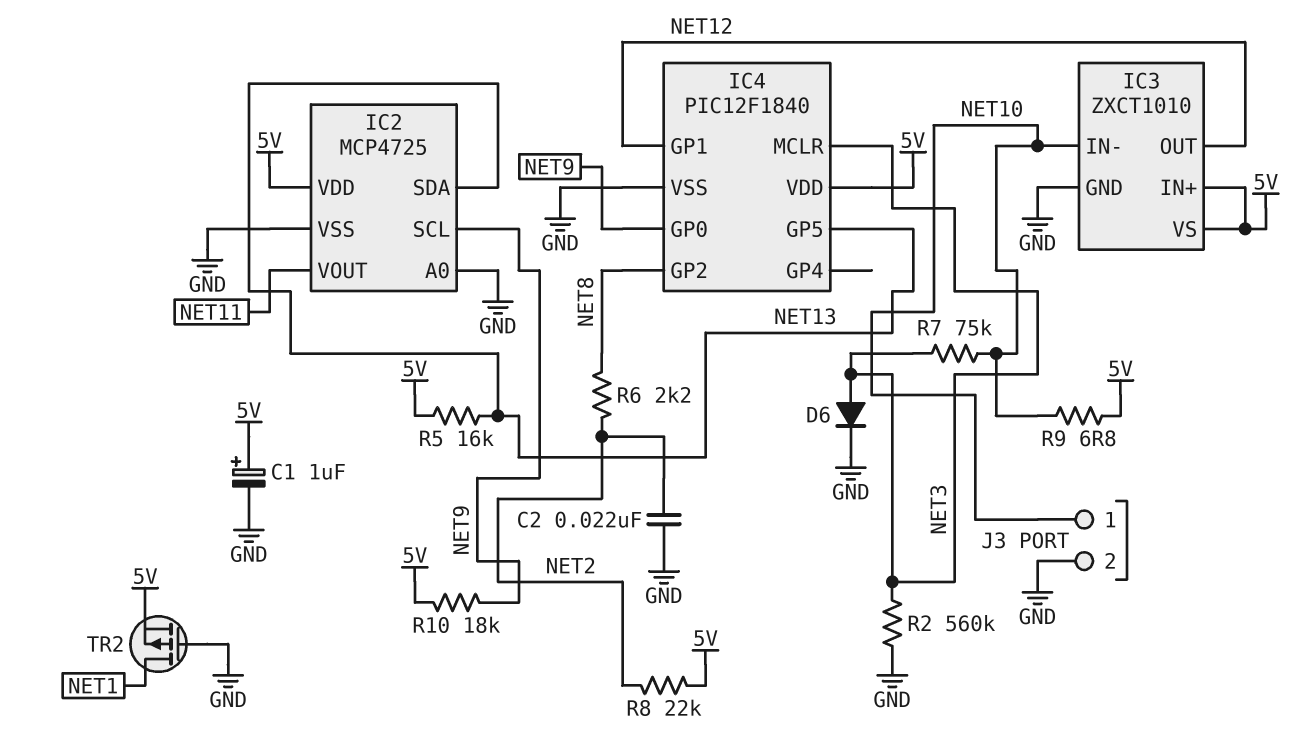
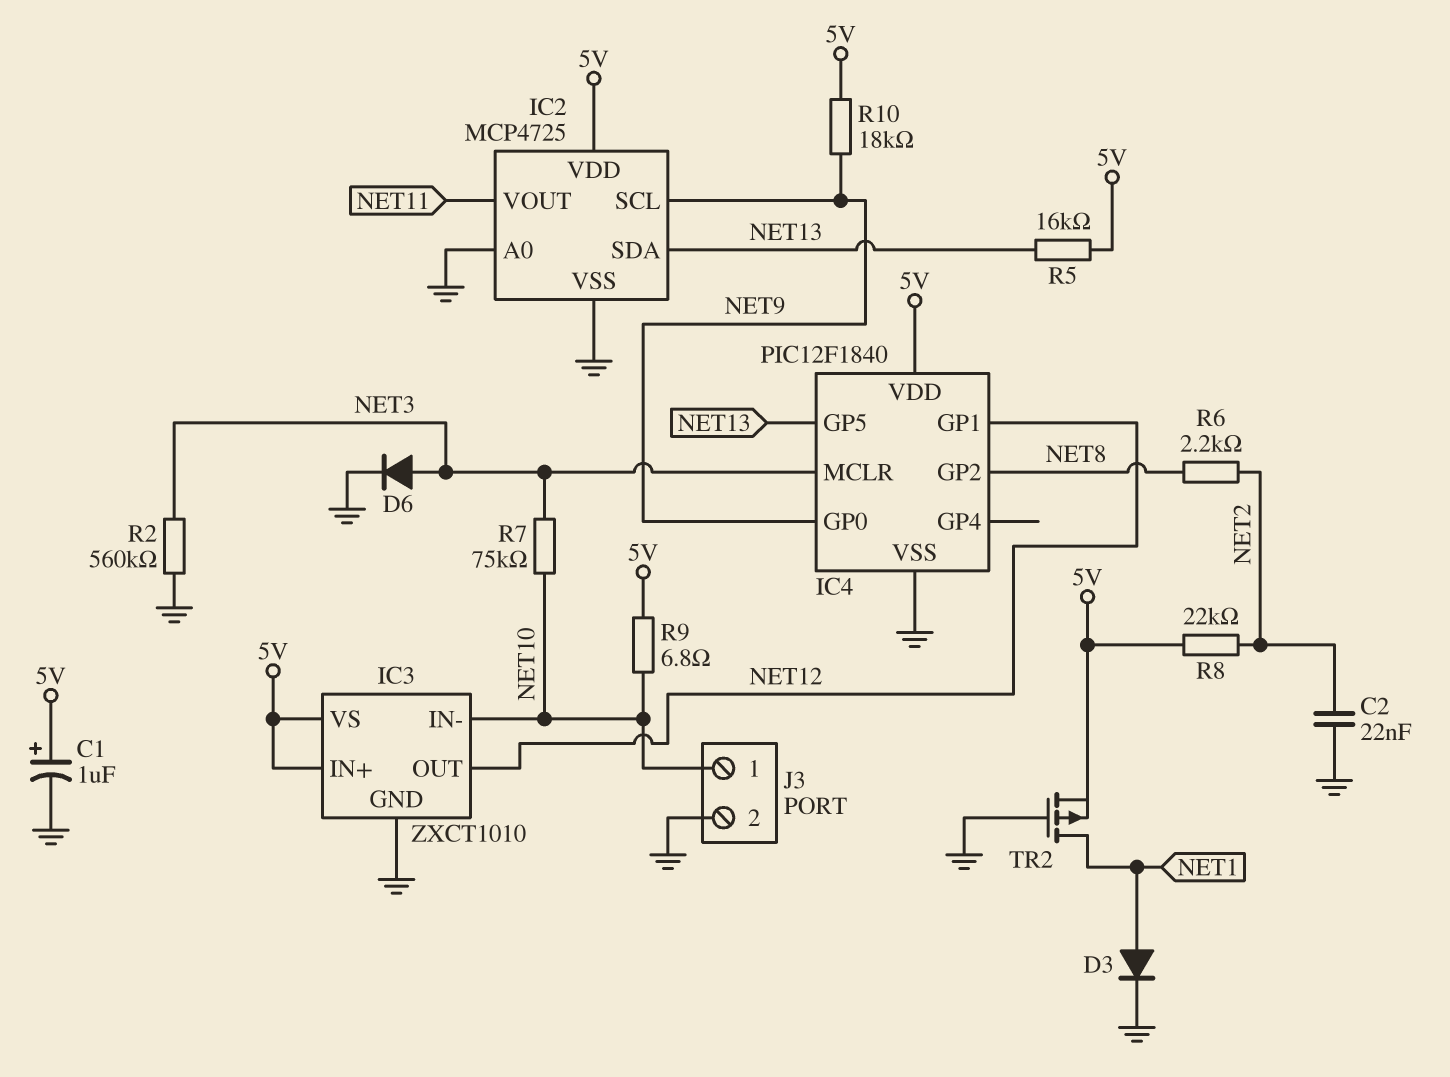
D3: none -> diode (A NET1, K GND)

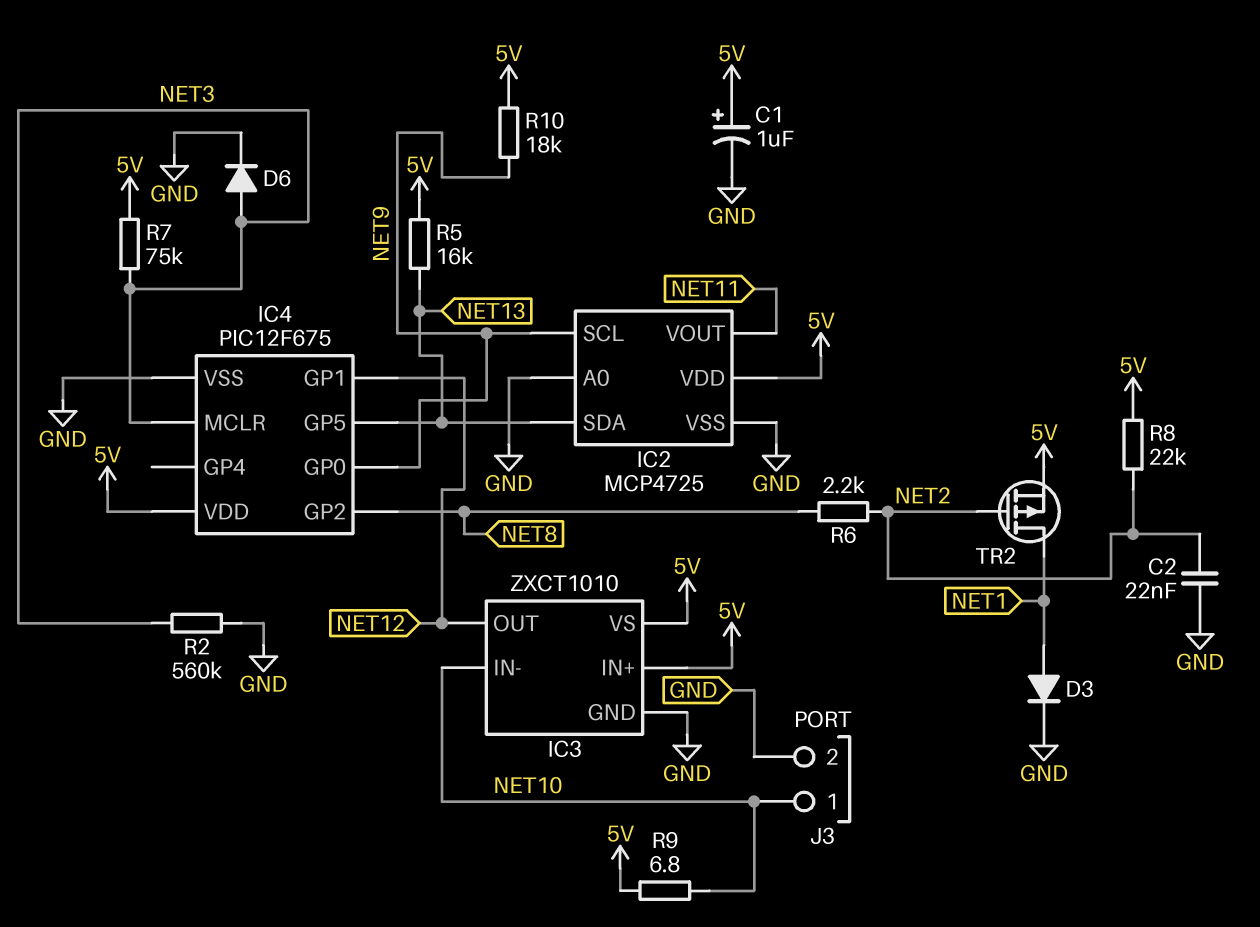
IC4: PIC12F1840 -> PIC12F675
R7: 75k (NET3, NET10) -> 75k (5V, NET3)
TR2: PMOS (G GND, D NET1, S 5V) -> PMOS (G NET2, D NET1, S 5V)

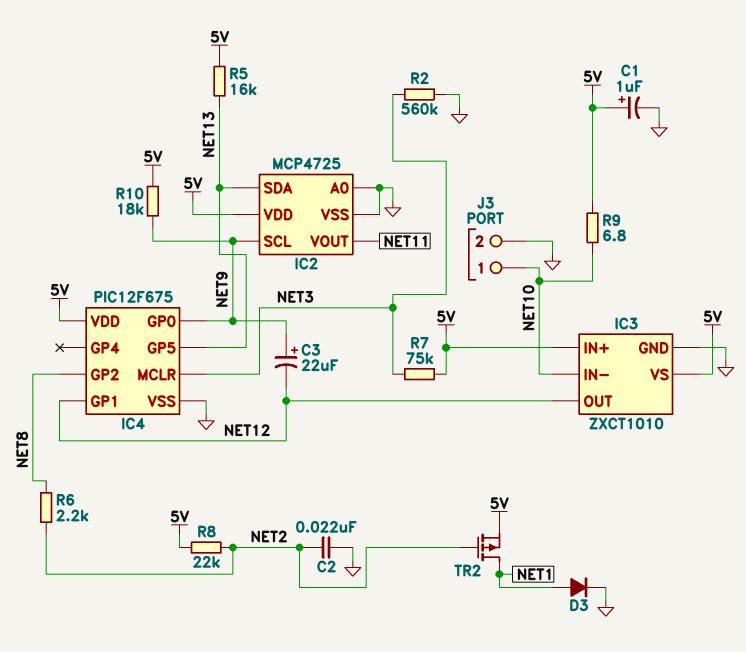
C3: none -> 22uF (plus NET9, minus NET12)
D6: diode (A NET3, K GND) -> none

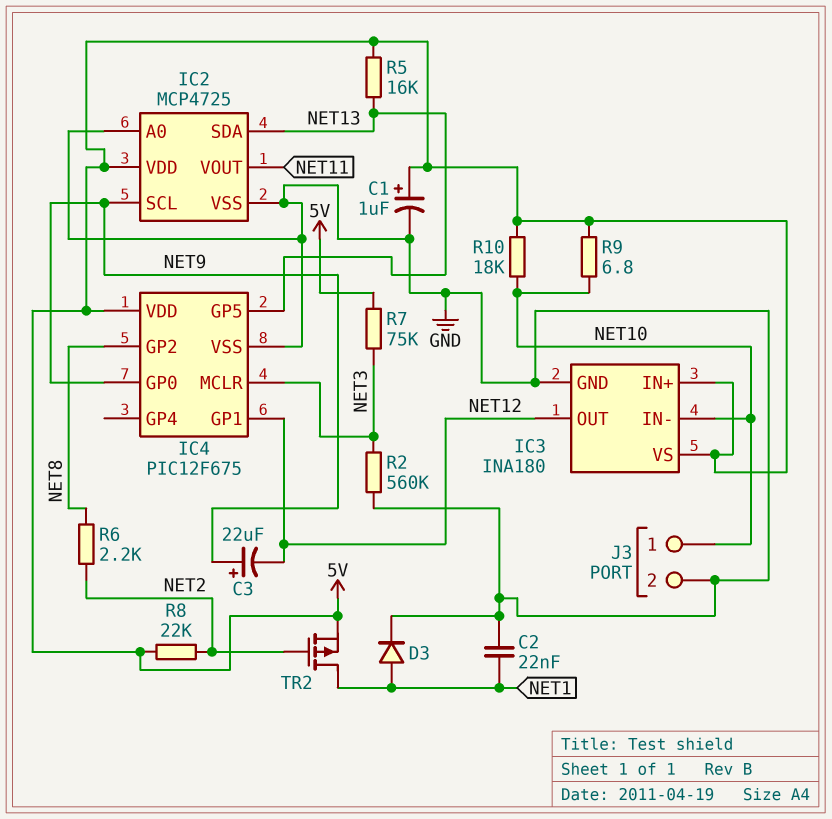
C2: 22nF (GND, NET2) -> 22nF (GND, NET1)
IC3: ZXCT1010 -> INA180
R10: 18k (5V, NET9) -> 18k (5V, NET10)

